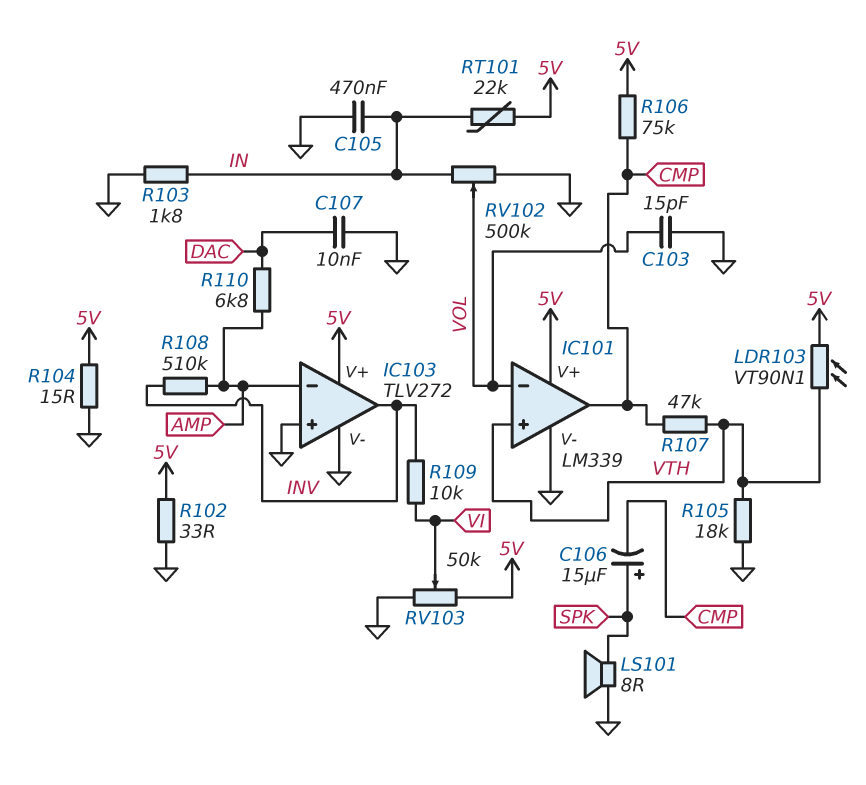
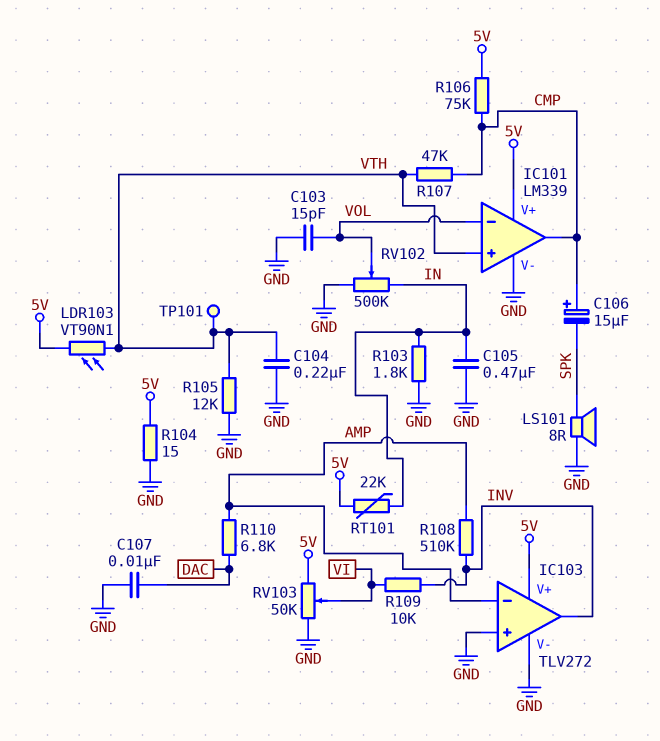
C104: none -> 220nF (GND, VTH)
C106: 15uF (plus SPK, minus CMP) -> 15uF (plus CMP, minus SPK)
R102: 33 (5V, GND) -> none
R105: 18k (GND, VTH) -> 12k (GND, VTH)
TP101: none -> test point (VTH)

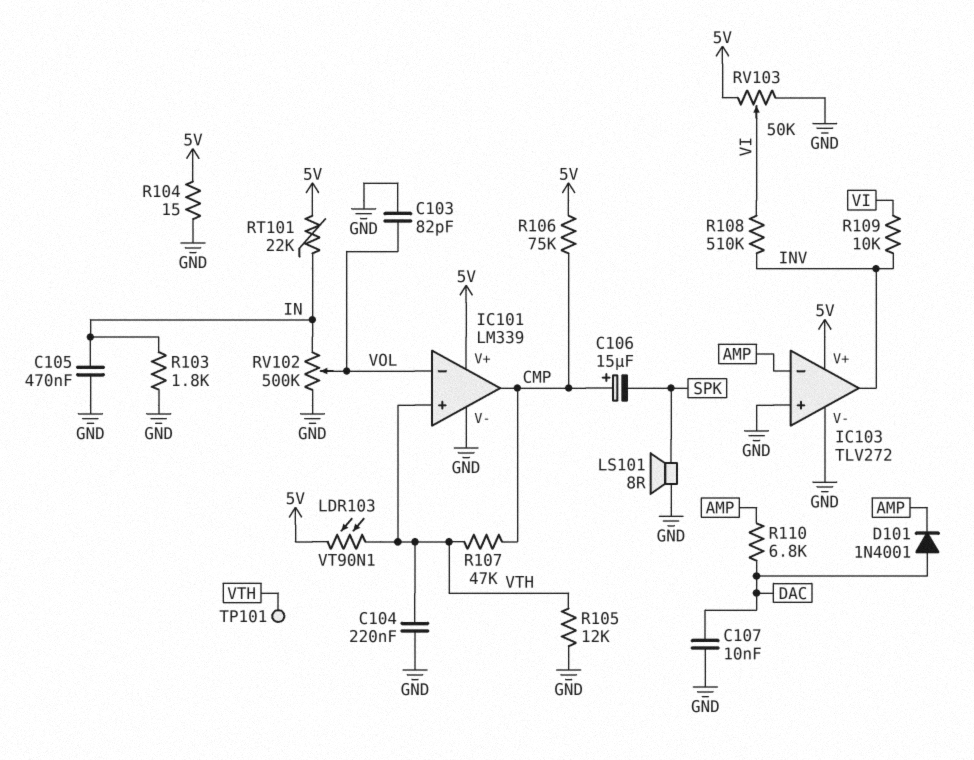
C103: 15pF (GND, VOL) -> 82pF (GND, VOL)
D101: none -> diode 1N4001 (A DAC, K AMP)
R108: 510k (AMP, INV) -> 510k (INV, VI)

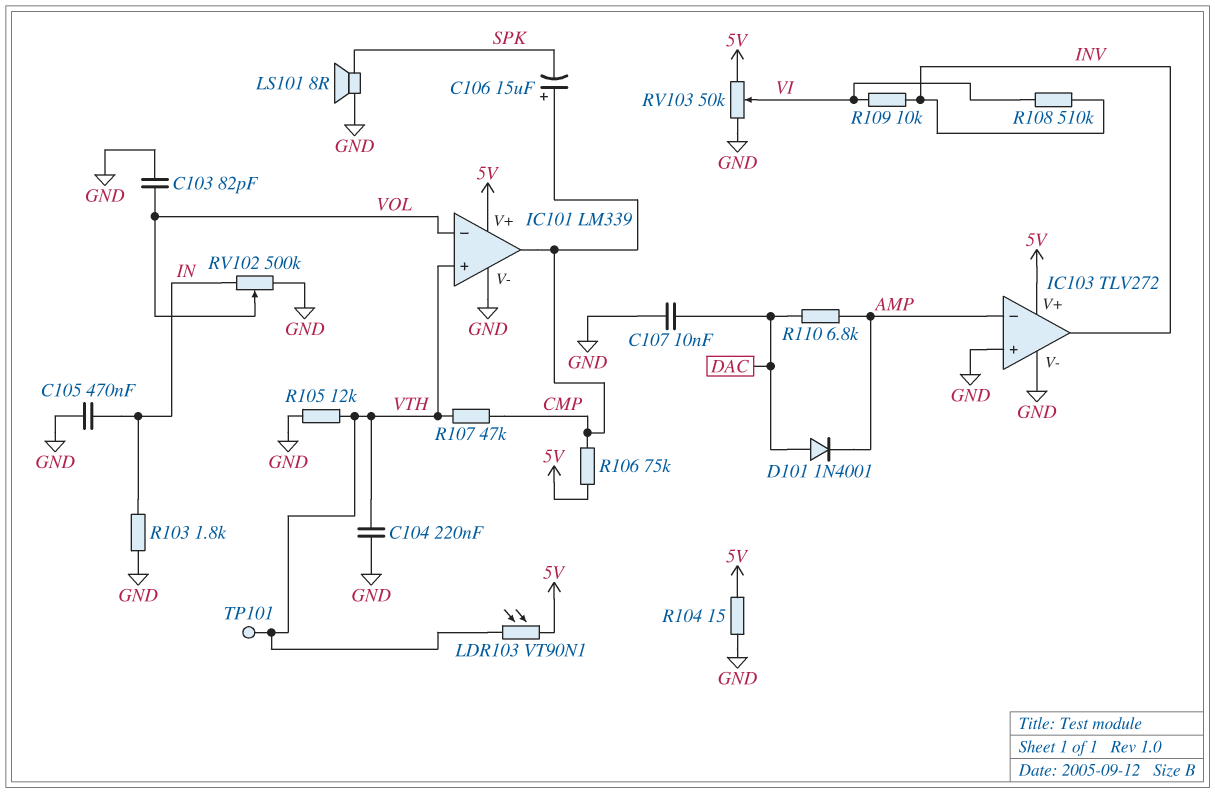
RT101: 22k (5V, IN) -> none

